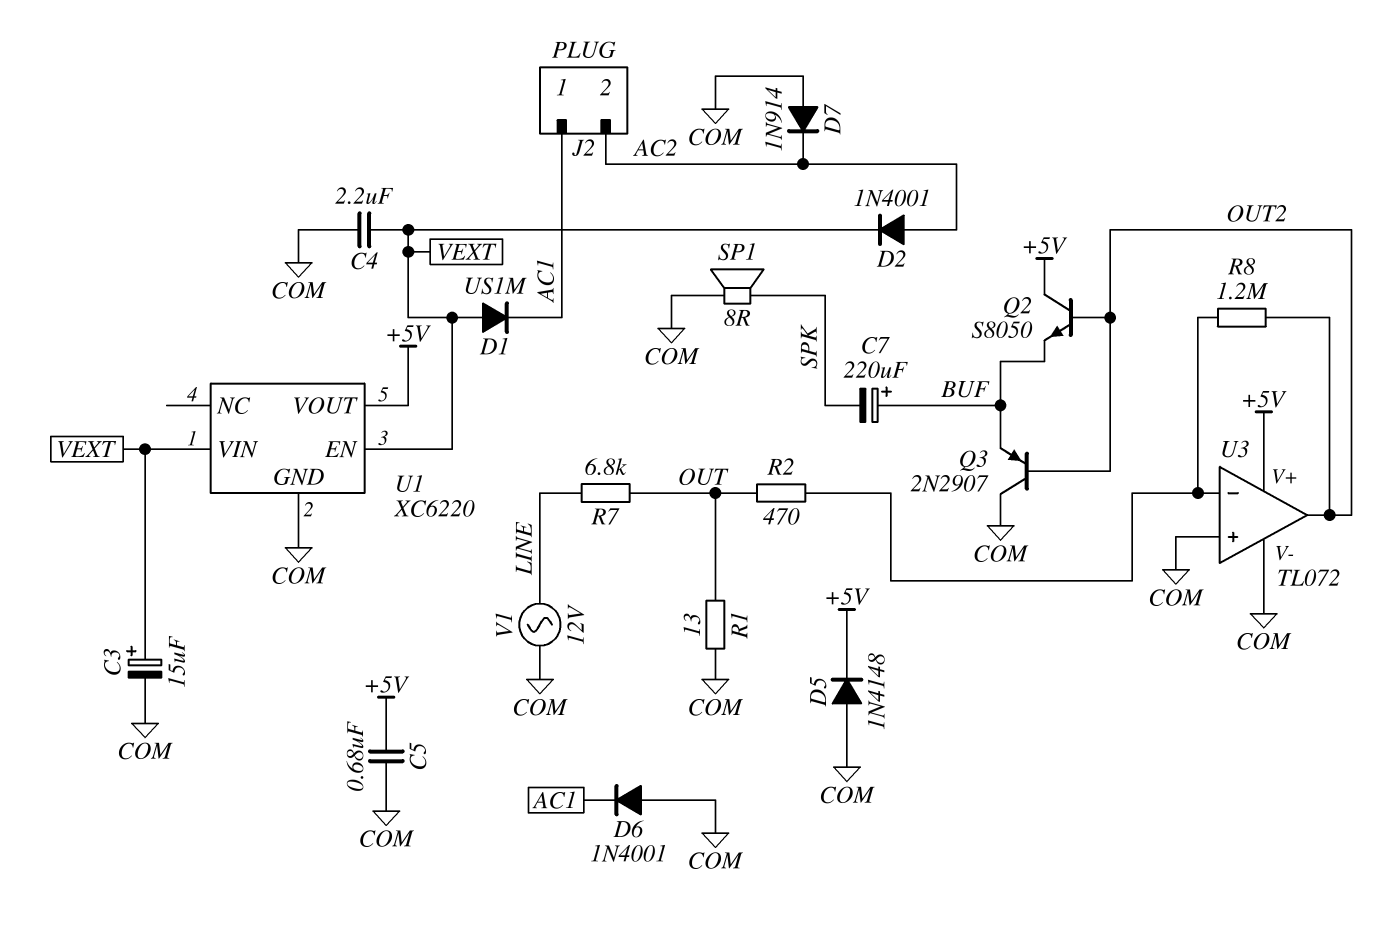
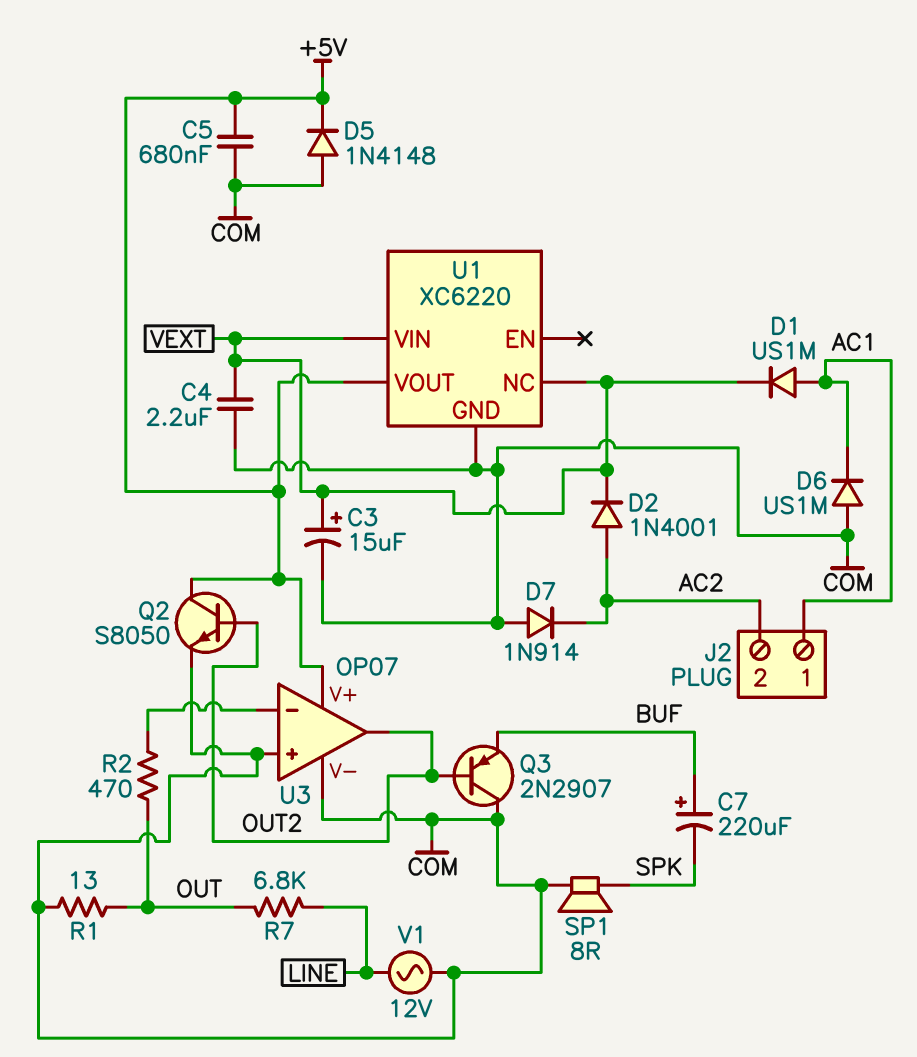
D1: diode US1M (A VEXT, K AC1) -> diode US1M (A AC1, K VEXT)
D6: diode 1N4001 (A COM, K AC1) -> diode US1M (A COM, K AC1)
Q2: NPN S8050 (B OUT2, C +5V, E BUF) -> NPN S8050 (B OUT2, C +5V, E COM)
R8: 1.2M (OUT2, U3/in-) -> none
U1 pin EN: VEXT -> none
U1 pin NC: none -> VEXT
U3: TL072 -> OP07

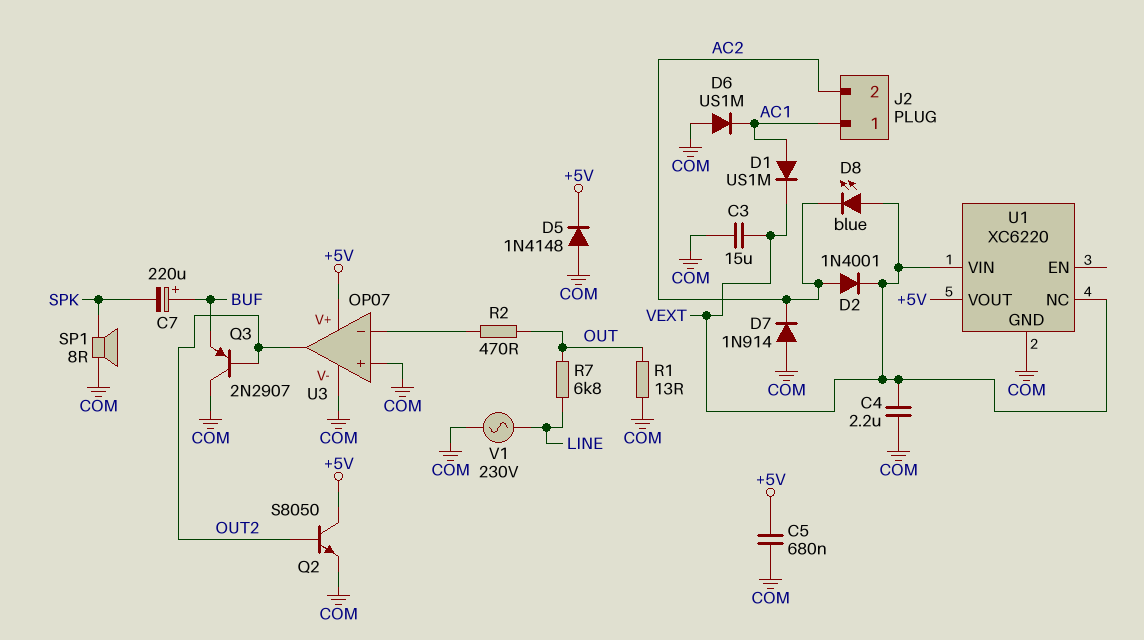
C3: 15uF (plus VEXT, minus COM) -> 15uF (COM, VEXT)
D8: none -> LED blue (A VEXT, K AC2)
V1: AC 12V (COM, LINE) -> AC 230V (COM, LINE)

